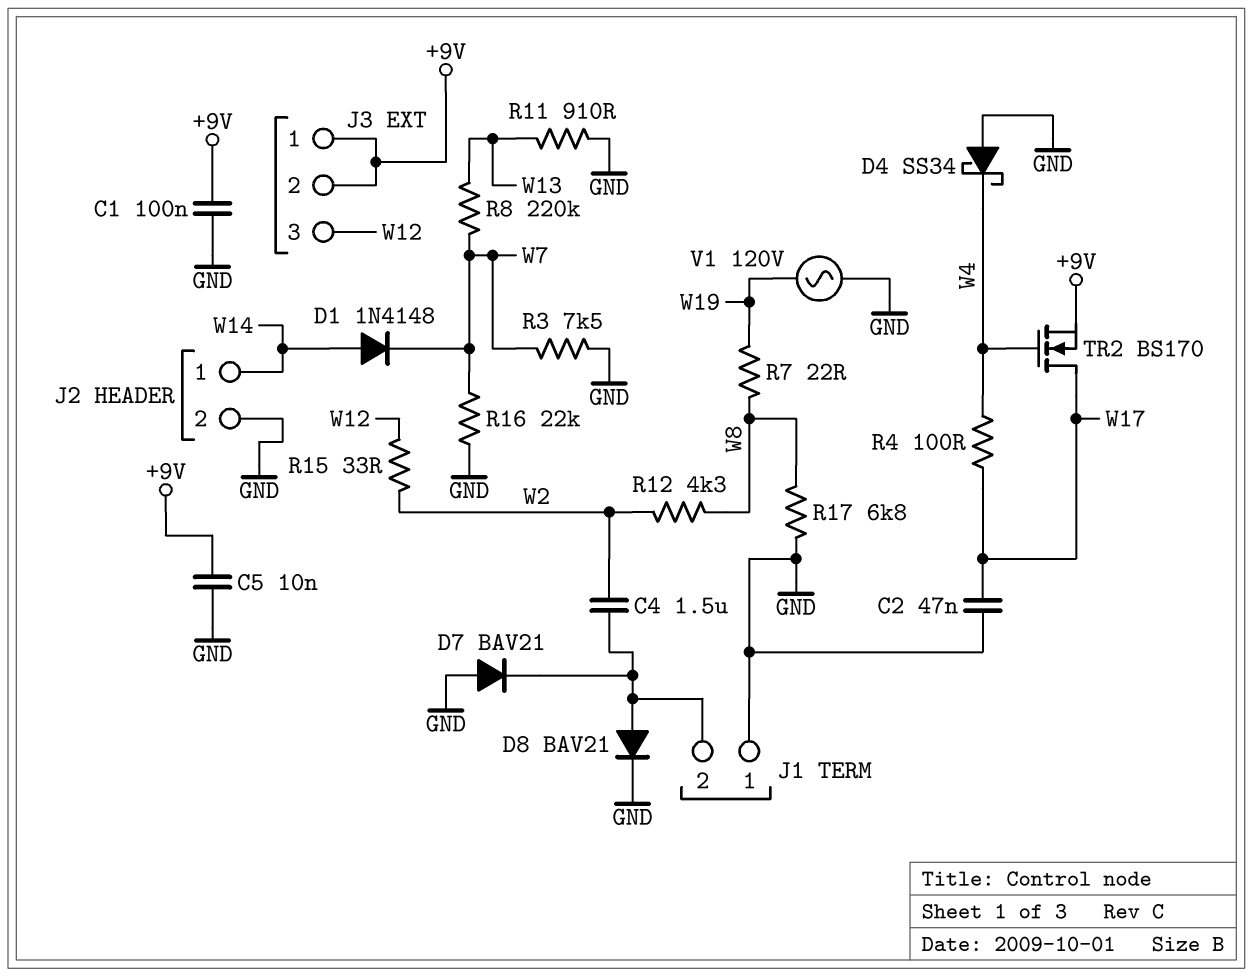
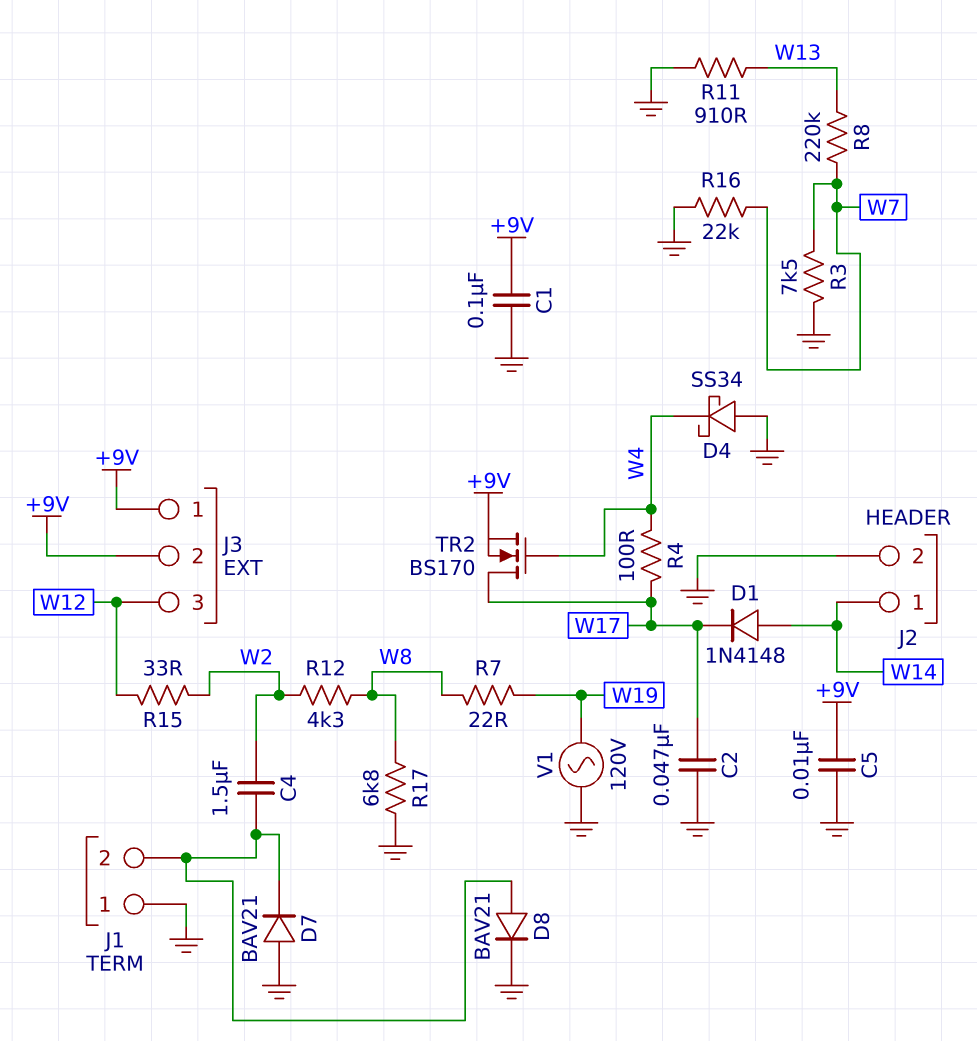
D1: diode 1N4148 (A W14, K W7) -> diode 1N4148 (A W14, K W17)

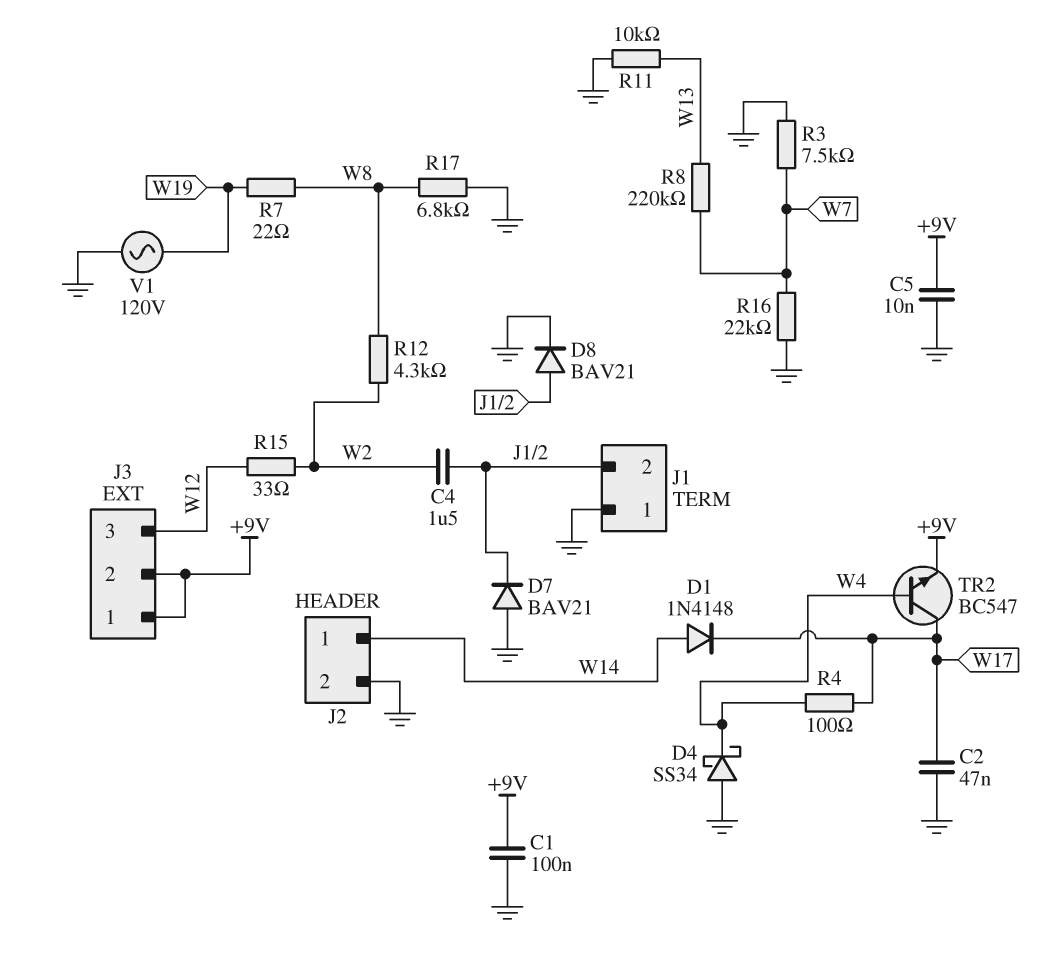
R11: 910 (GND, W13) -> 10k (GND, W13)
TR2: NMOS BS170 (G W4, D W17, S +9V) -> NPN BC547 (B W4, C W17, E +9V)

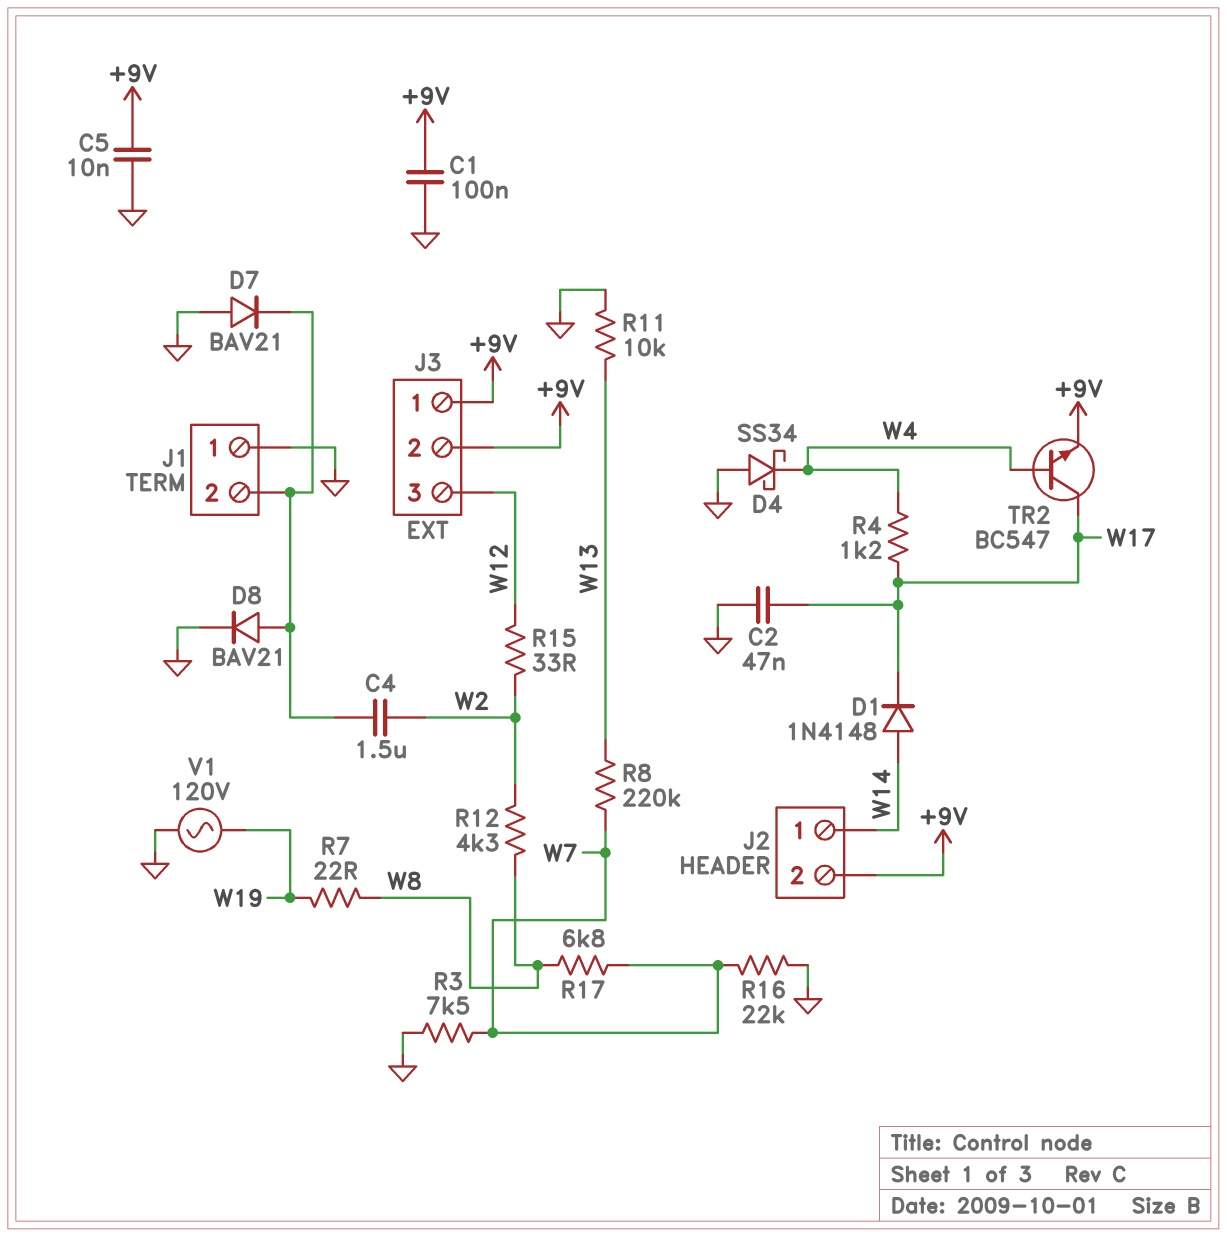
J2 pin 2: GND -> +9V
R4: 100 (W4, W17) -> 1.2k (W4, W17)
R17: 6.8k (GND, W8) -> 6.8k (W7, W8)

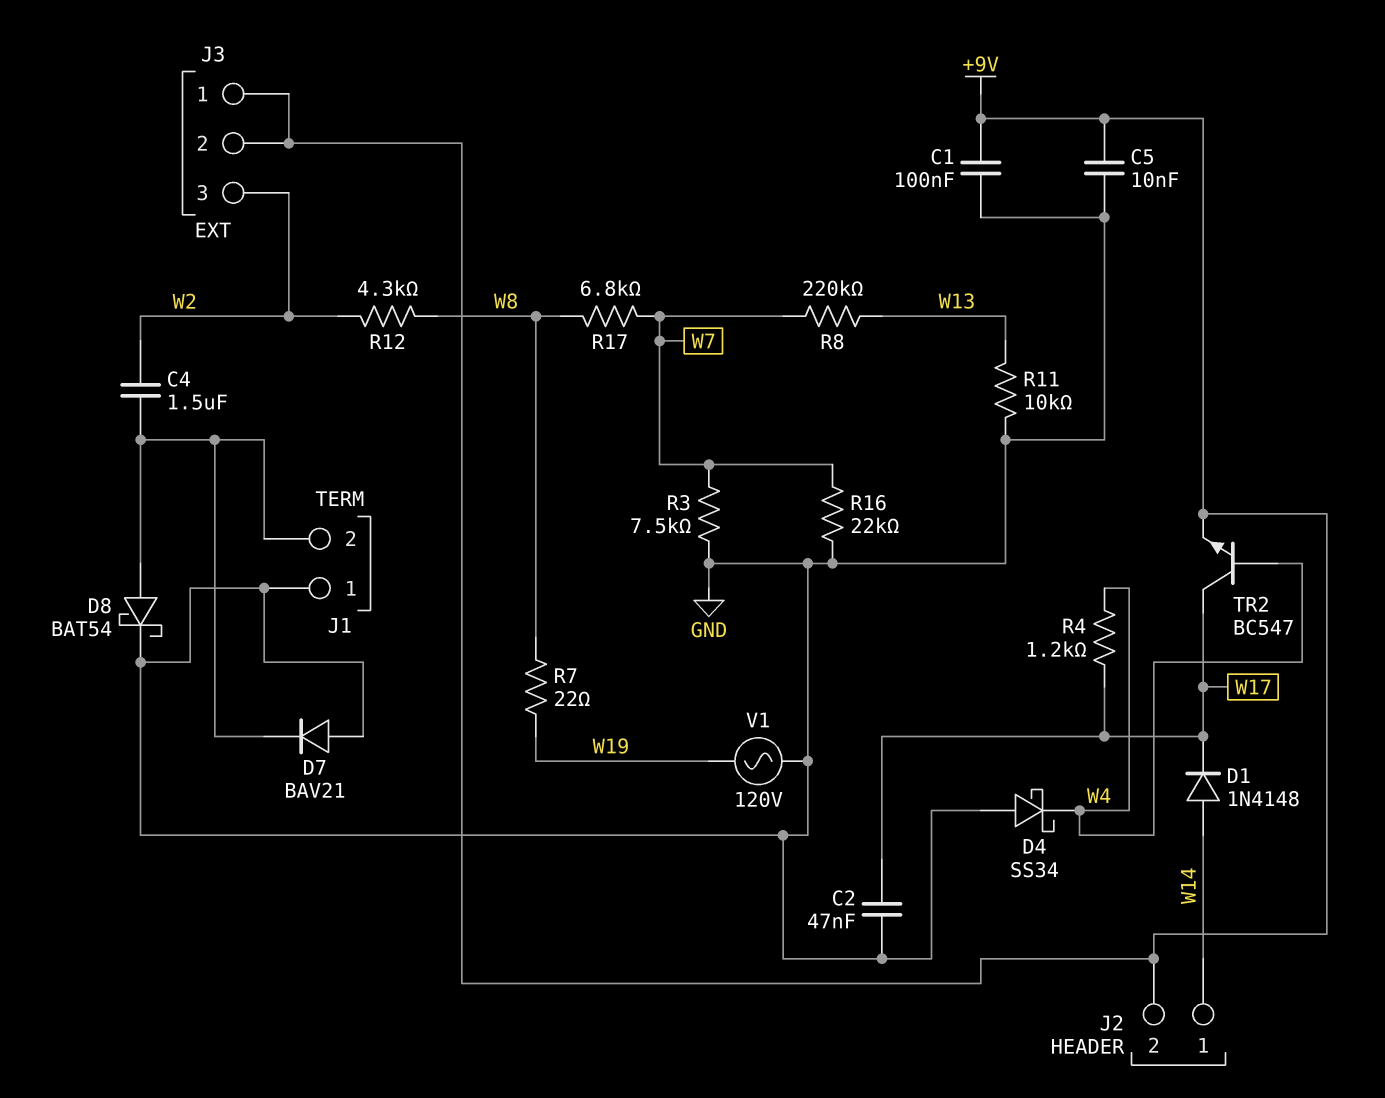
D8: diode BAV21 (A J1/2, K GND) -> schottky BAT54 (A J1/2, K GND)
J3 pin 3: W12 -> W2
R15: 33 (W2, W12) -> none

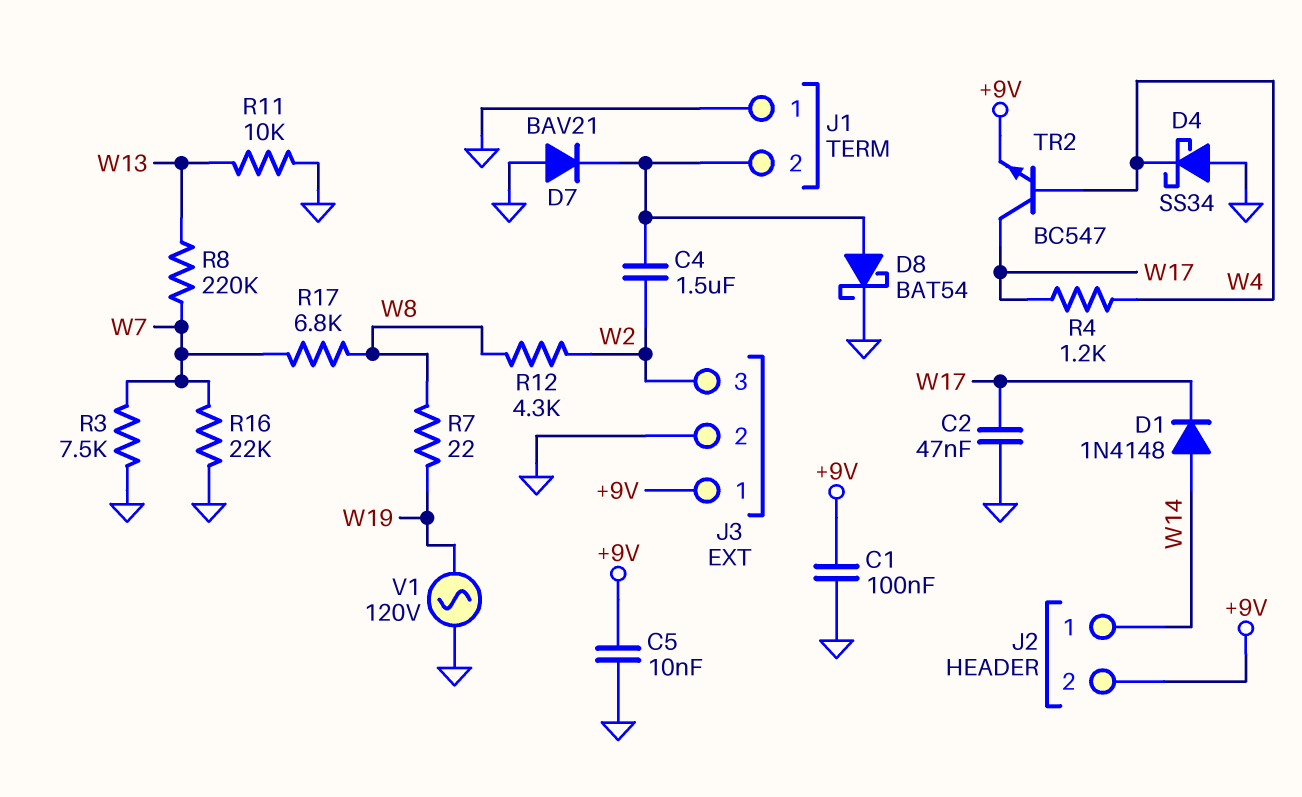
J3 pin 2: +9V -> GND

